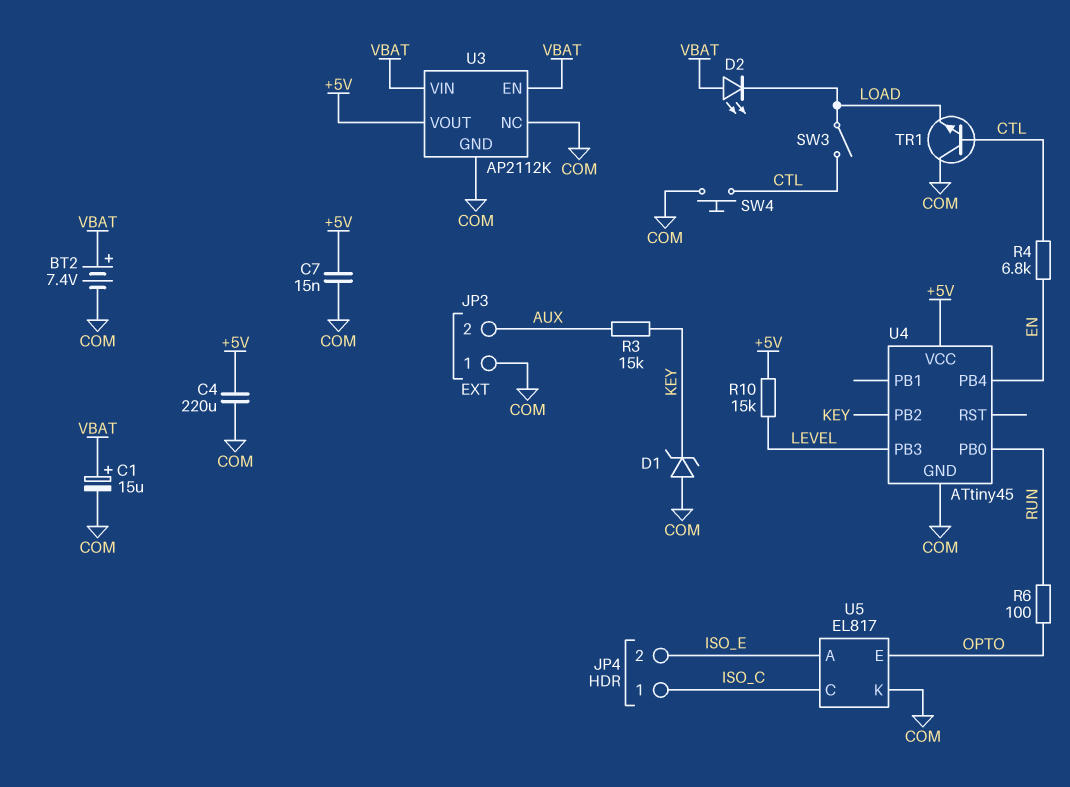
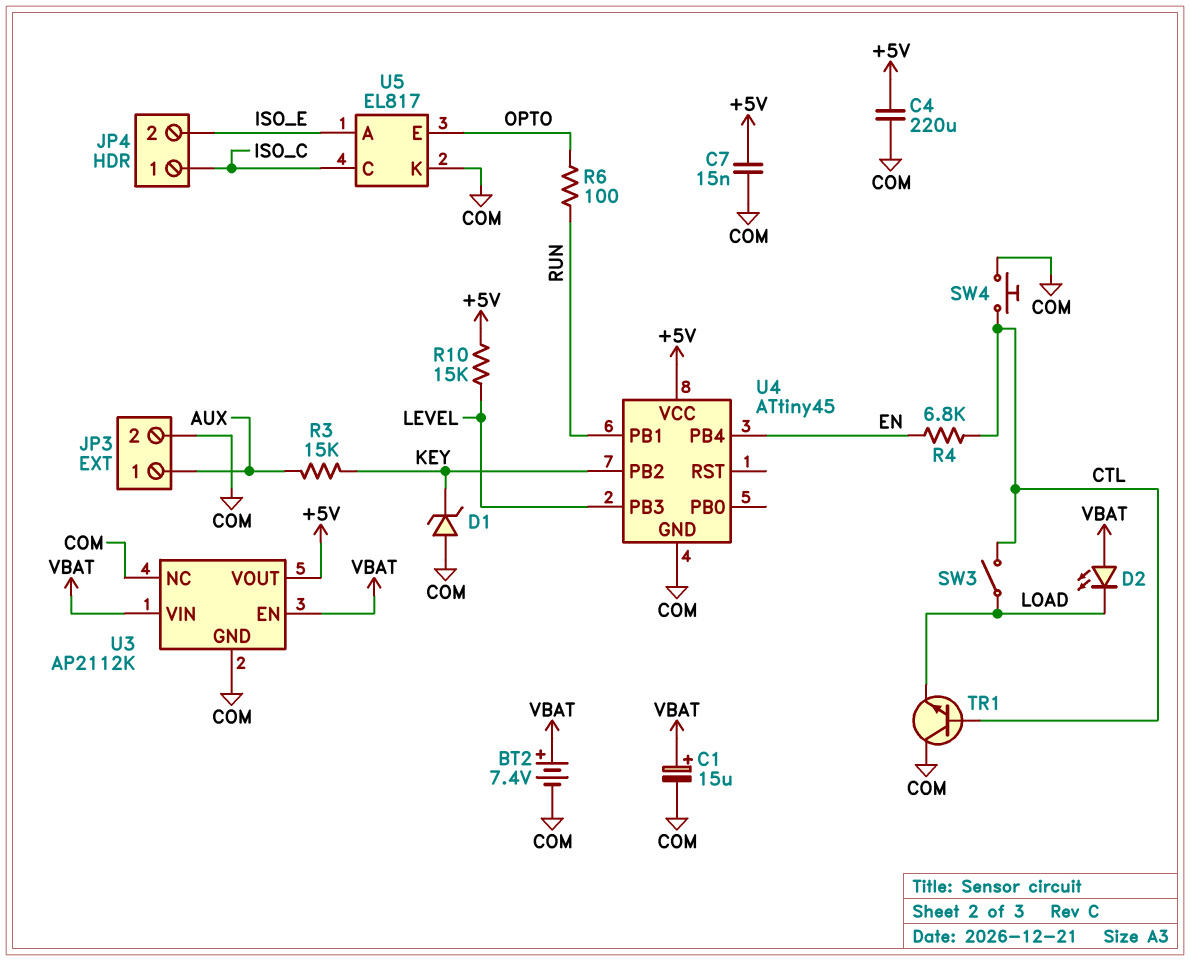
JP3 pin 1: COM -> AUX
JP3 pin 2: AUX -> COM
U4 pin PB0: RUN -> none
U4 pin PB1: none -> RUN

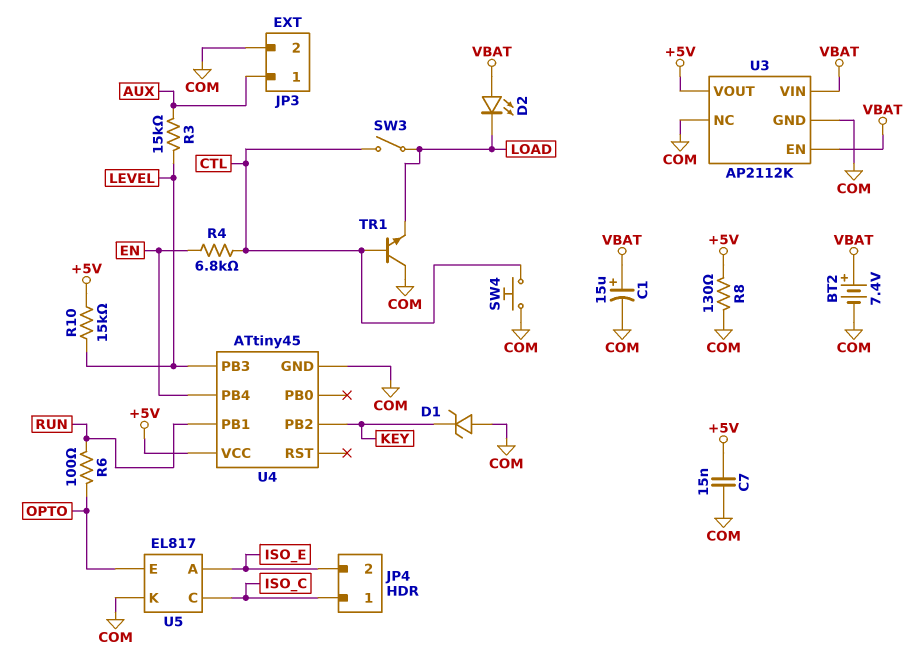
C4: 220uF (+5V, COM) -> none
R3: 15k (AUX, KEY) -> 15k (AUX, LEVEL)
R8: none -> 130 (+5V, COM)

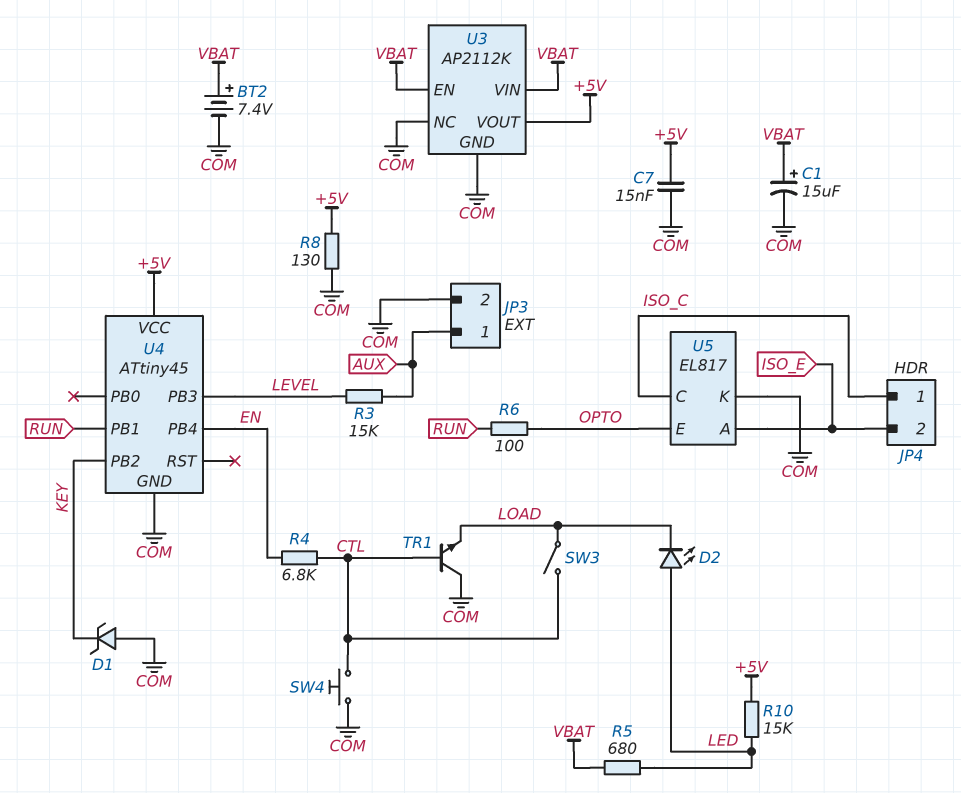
D2: LED (A VBAT, K LOAD) -> LED (A LED, K LOAD)
R5: none -> 680 (LED, VBAT)
R10: 15k (+5V, LEVEL) -> 15k (+5V, LED)

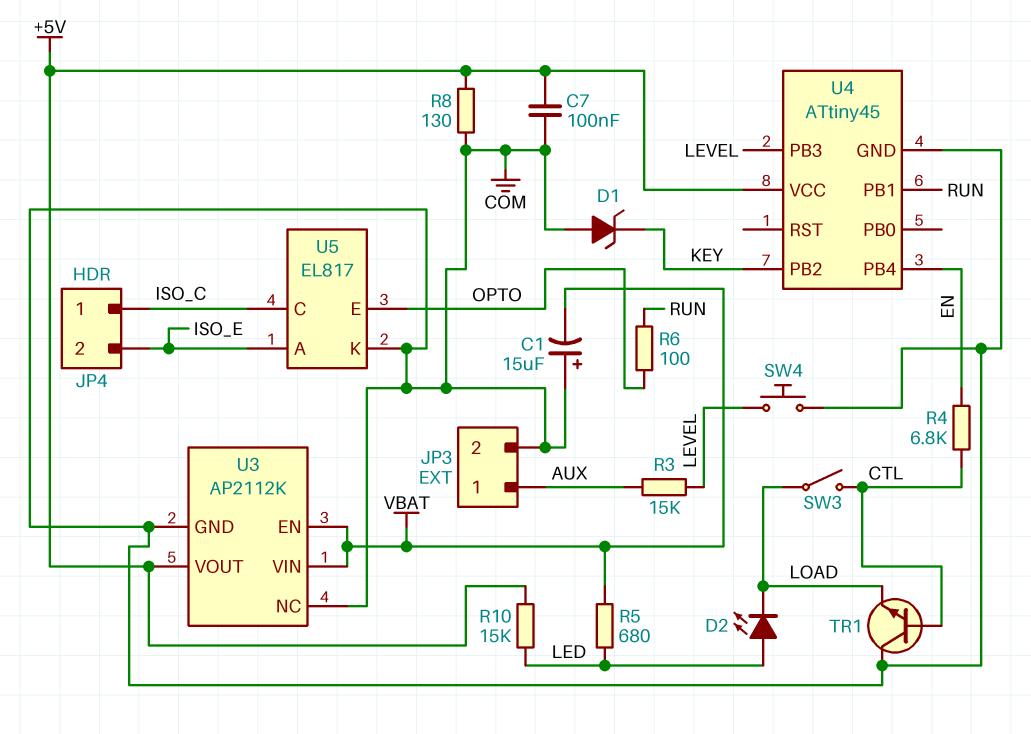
BT2: 7.4V (plus VBAT, minus COM) -> none
C1: 15uF (plus VBAT, minus COM) -> 15uF (plus COM, minus VBAT)
C7: 15nF (+5V, COM) -> 100nF (+5V, COM)
SW4: button (COM, CTL) -> button (COM, LEVEL)

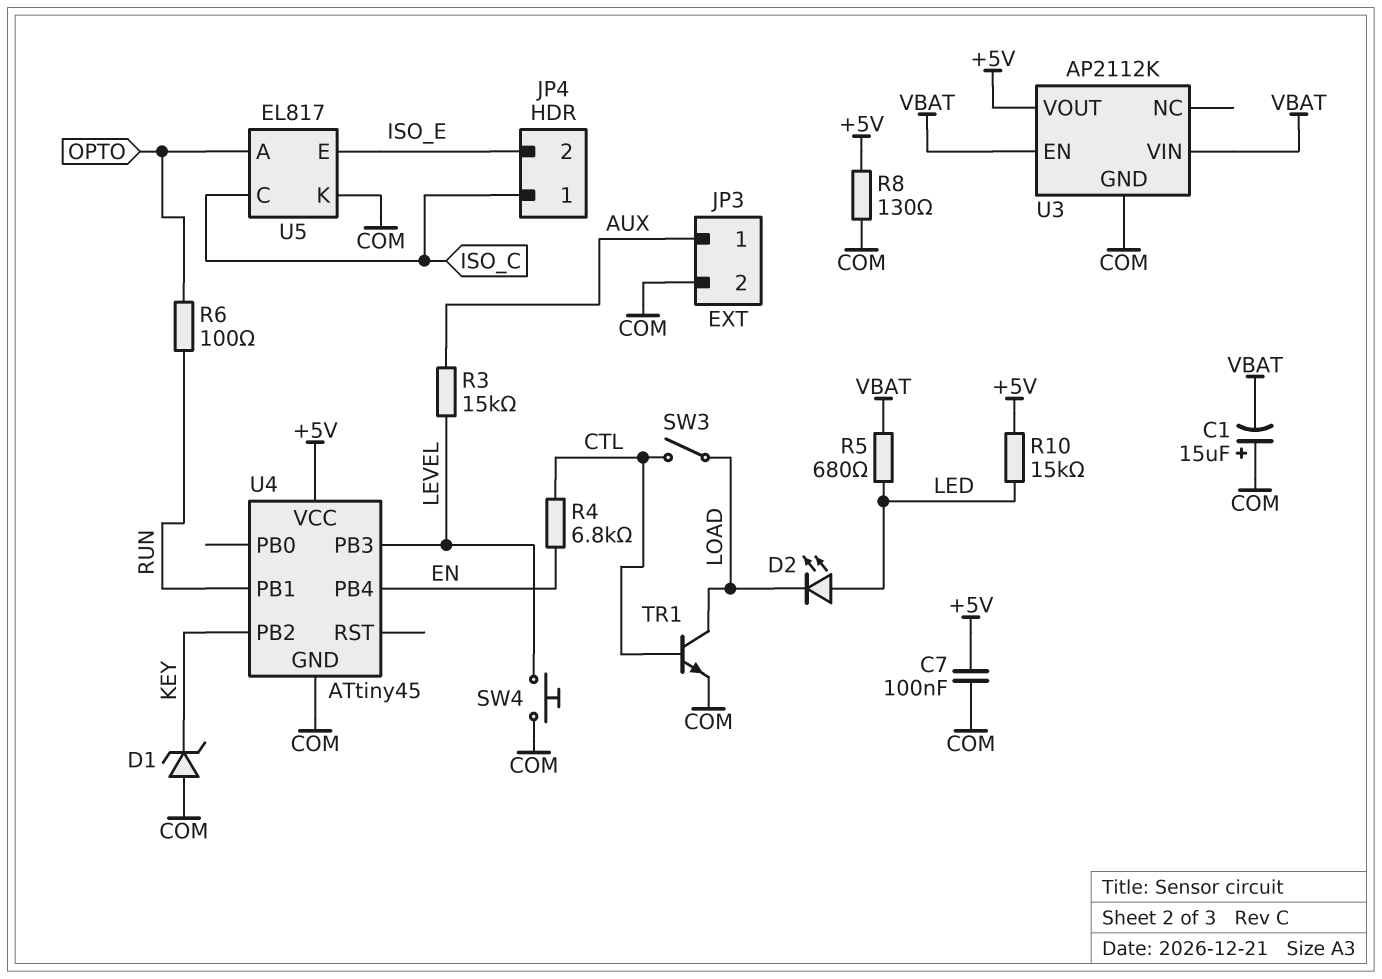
TR1: NPN (B CTL, C COM, E LOAD) -> NPN (B CTL, C LOAD, E COM)
U3 pin NC: COM -> none
U5 pin A: ISO_E -> OPTO
U5 pin E: OPTO -> ISO_E

